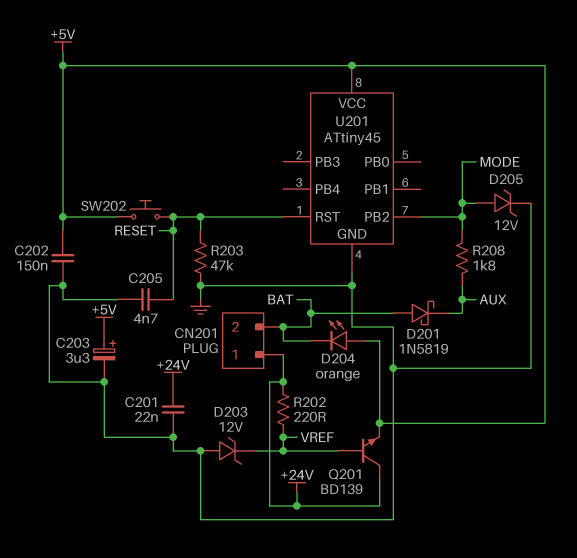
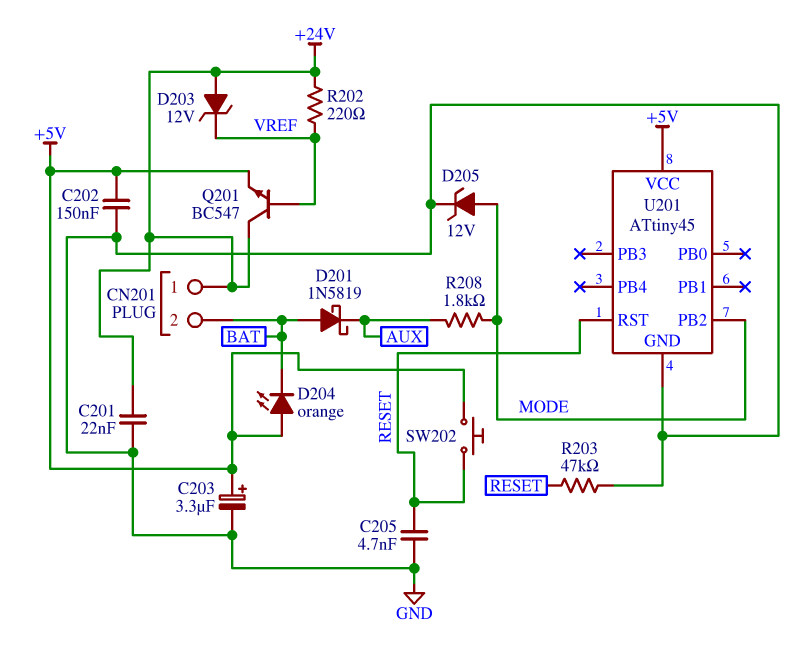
D203: zener 12V (A GND, K VREF) -> zener 12V (A +24V, K VREF)
Q201: NPN BD139 (B VREF, C +24V, E +5V) -> NPN BC547 (B VREF, C +24V, E +5V)

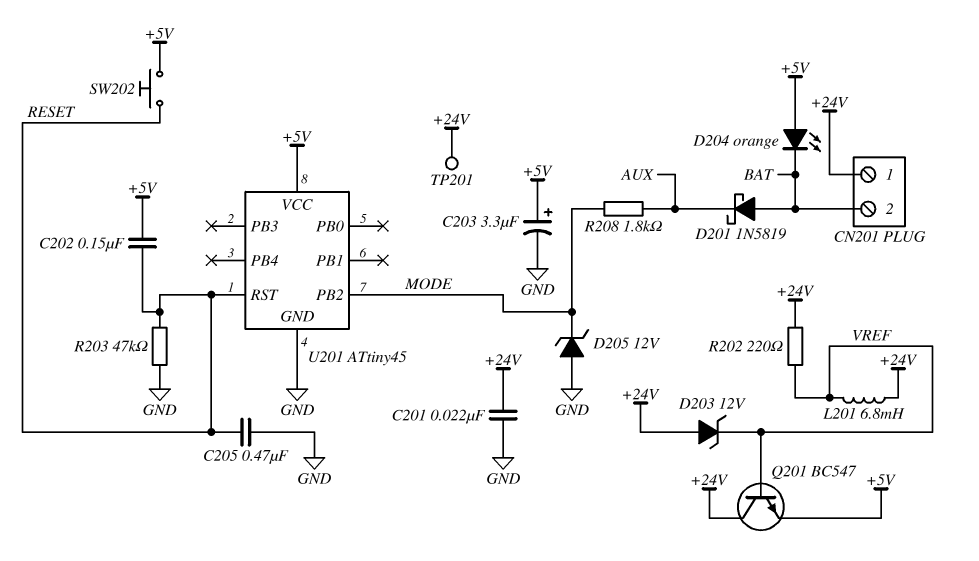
C202: 150nF (+5V, GND) -> 150nF (+5V, RESET)
C205: 4.7nF (GND, RESET) -> 470nF (GND, RESET)
D205: zener 12V (A MODE, K GND) -> zener 12V (A GND, K MODE)
L201: none -> 6.8mH (+24V, VREF)
TP201: none -> test point (+24V)

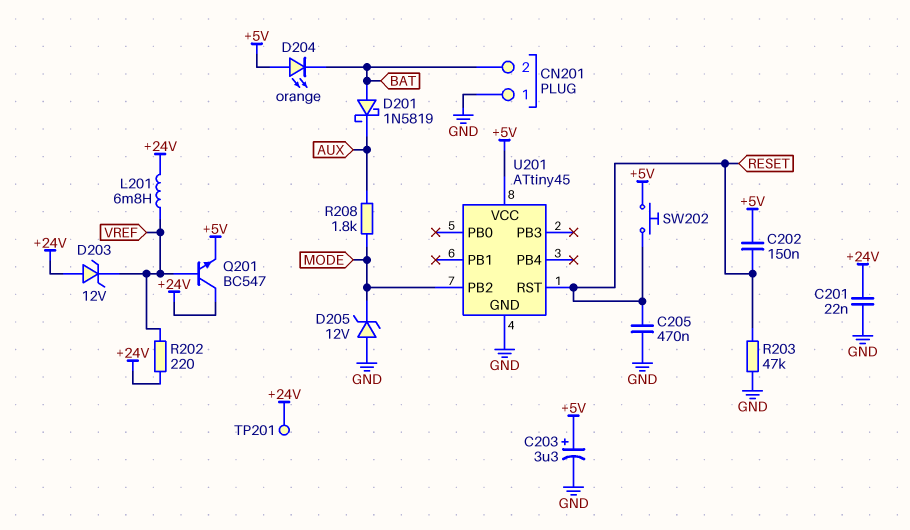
CN201 pin 1: +24V -> GND

